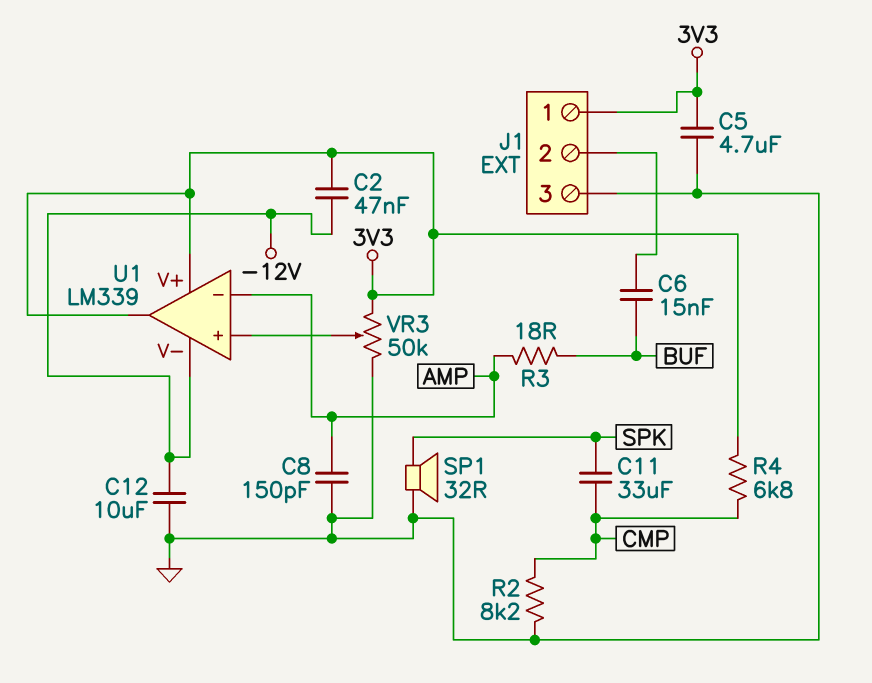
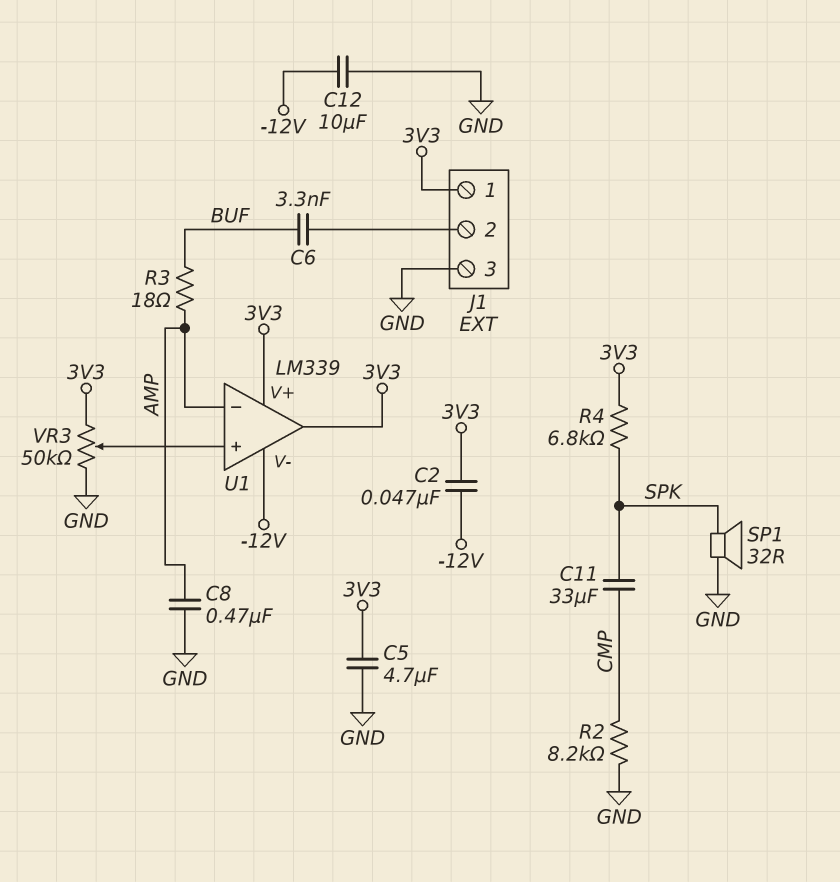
C6: 15nF (BUF, J1/2) -> 3.3nF (BUF, J1/2)
C8: 150pF (AMP, GND) -> 470nF (AMP, GND)
R4: 6.8k (3V3, CMP) -> 6.8k (3V3, SPK)

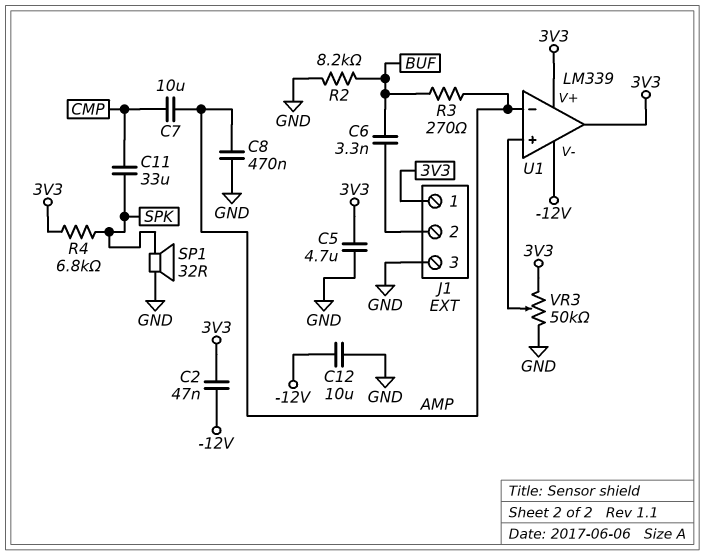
C7: none -> 10uF (AMP, CMP)
R2: 8.2k (CMP, GND) -> 8.2k (BUF, GND)
R3: 18 (AMP, BUF) -> 270 (AMP, BUF)

